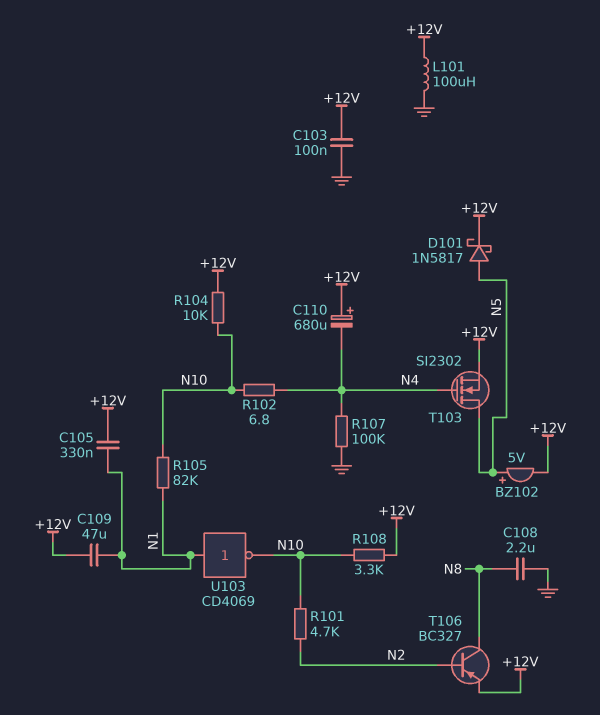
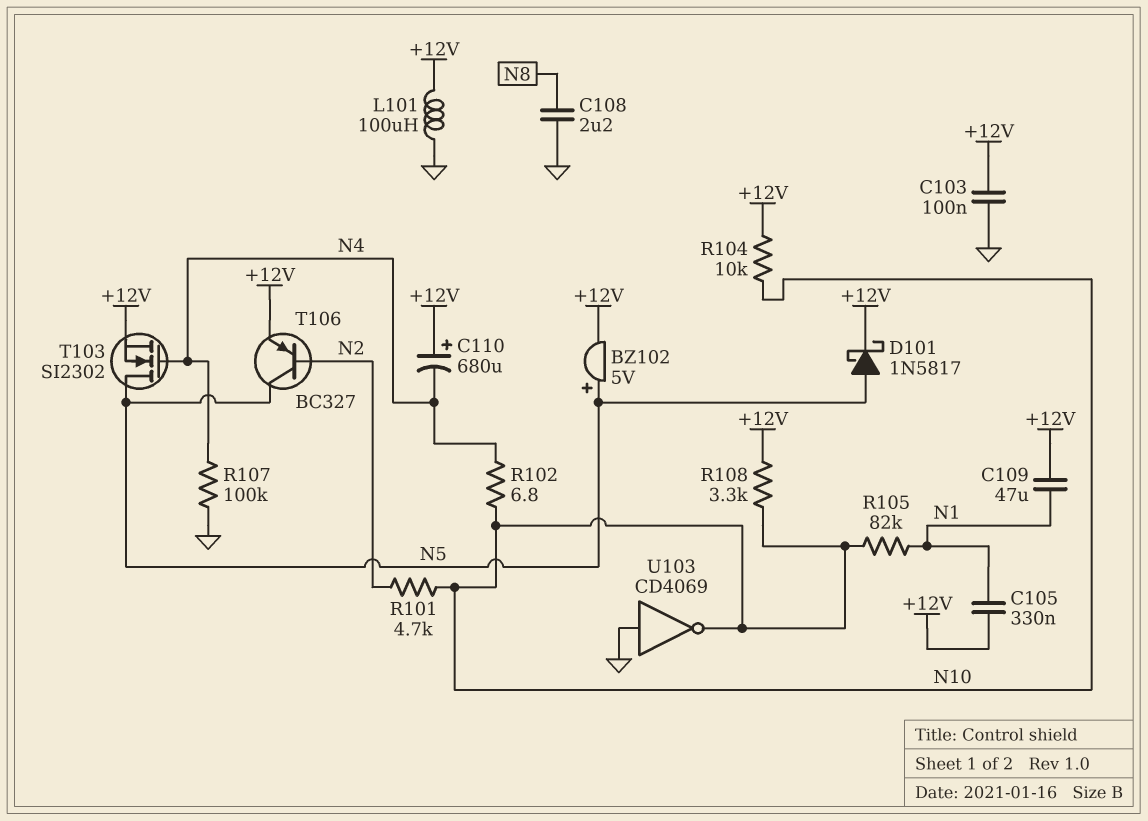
T106: PNP BC327 (B N2, C N8, E +12V) -> PNP BC327 (B N2, C N5, E +12V)
U103: NOT CD4069 (in N1, out N10) -> NOT CD4069 (in GND, out N10)

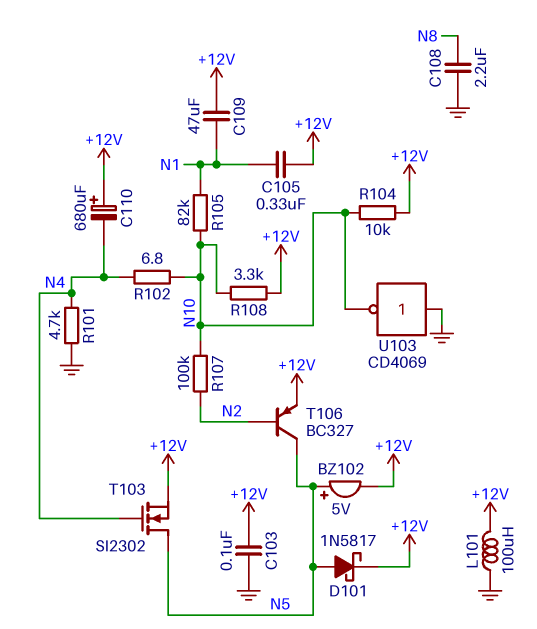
R101: 4.7k (N2, N10) -> 4.7k (GND, N4)
R107: 100k (GND, N4) -> 100k (N2, N10)

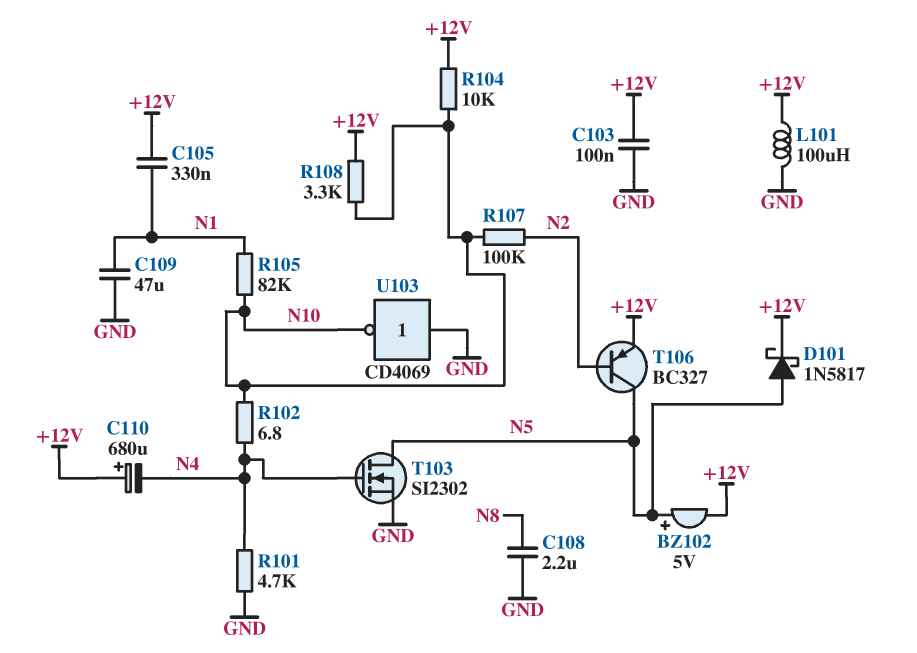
C109: 47uF (+12V, N1) -> 47uF (GND, N1)
T103: NMOS SI2302 (G N4, D N5, S +12V) -> NMOS SI2302 (G N4, D N5, S GND)

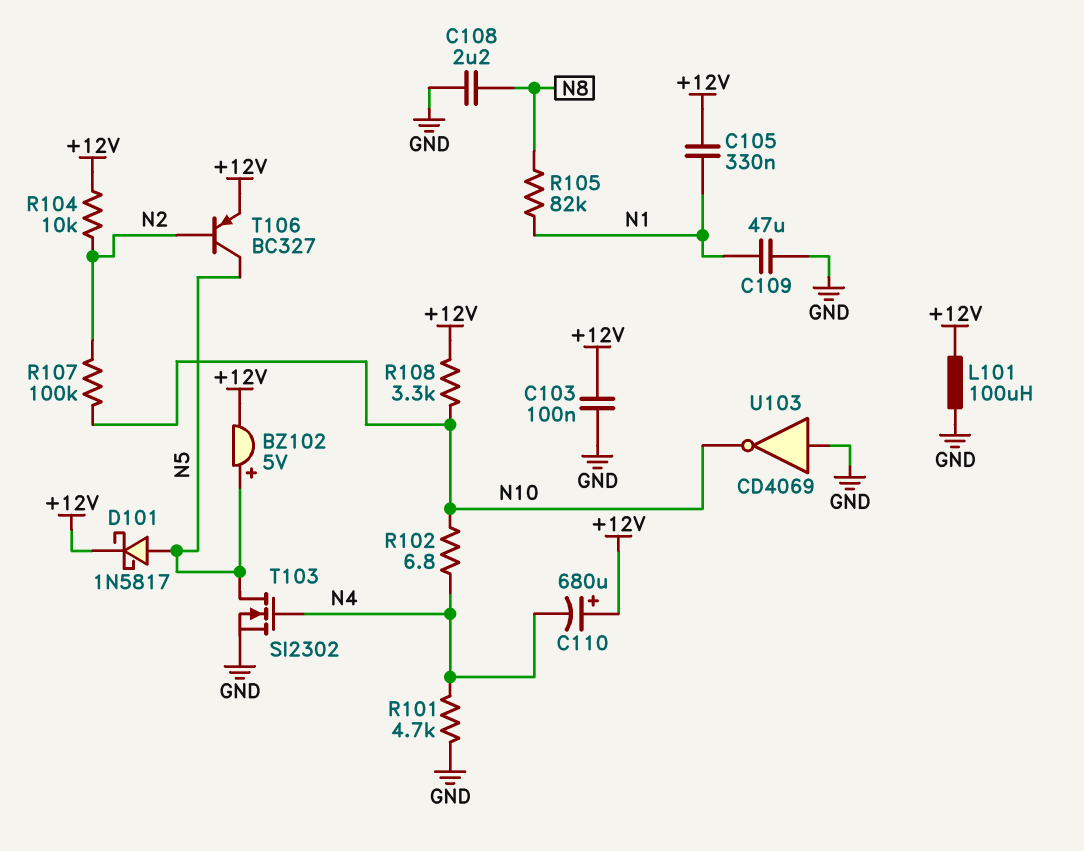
R104: 10k (+12V, N10) -> 10k (+12V, N2)
R105: 82k (N1, N10) -> 82k (N1, N8)

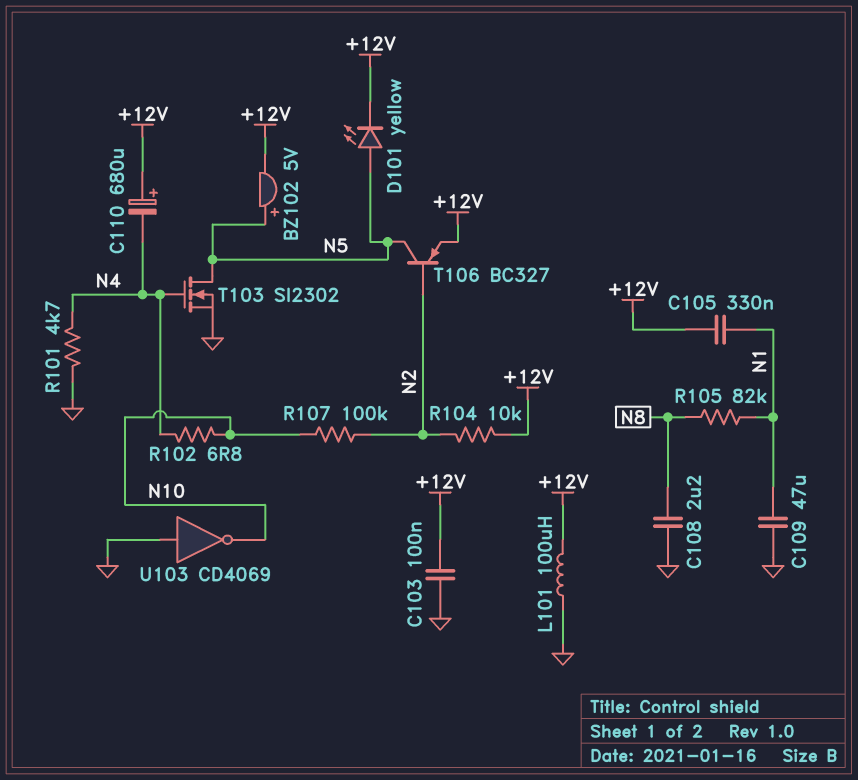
D101: schottky 1N5817 (A N5, K +12V) -> LED yellow (A N5, K +12V)
R108: 3.3k (+12V, N10) -> none

